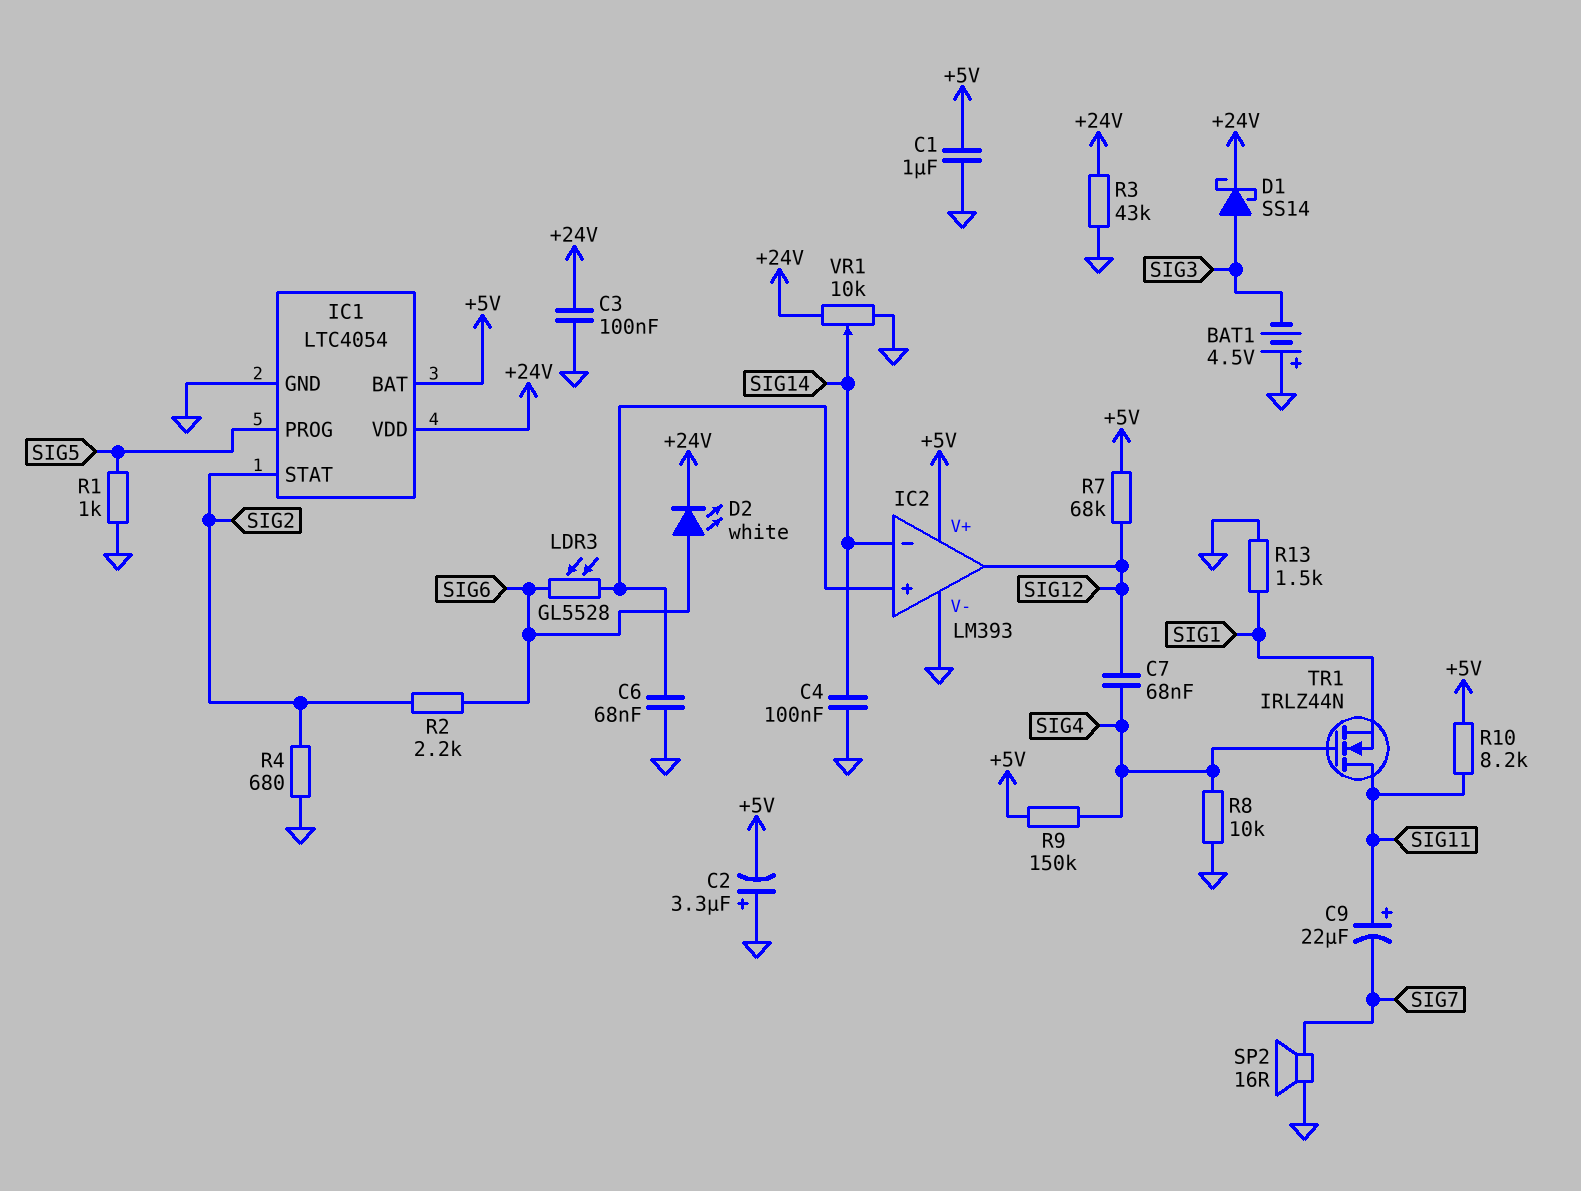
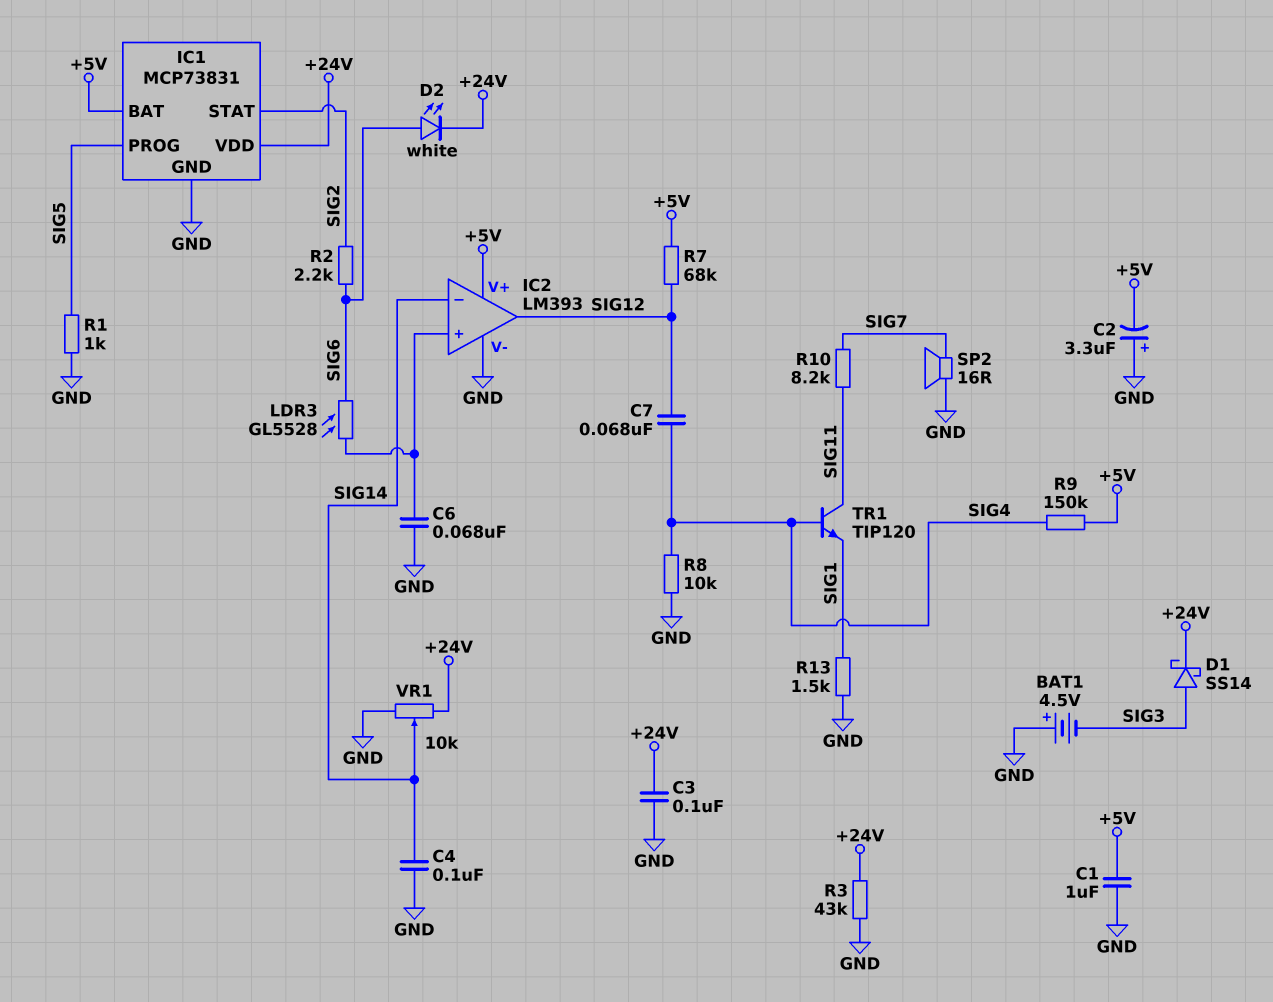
C9: 22uF (plus SIG11, minus SIG7) -> none
IC1: LTC4054 -> MCP73831
R4: 680 (GND, SIG2) -> none
R10: 8.2k (+5V, SIG11) -> 8.2k (SIG7, SIG11)
TR1: NMOS IRLZ44N (G SIG4, D SIG11, S SIG1) -> NPN TIP120 (B SIG4, C SIG11, E SIG1)

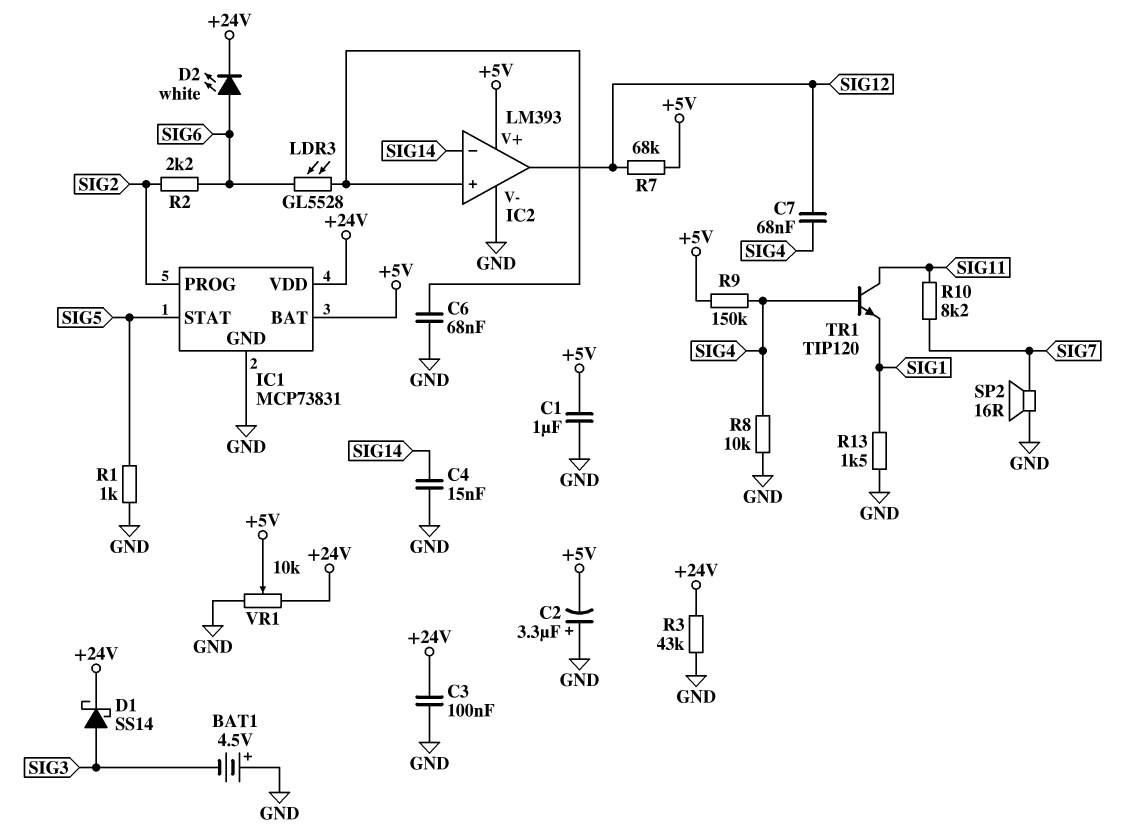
C4: 100nF (GND, SIG14) -> 15nF (GND, SIG14)
IC1 pin PROG: SIG5 -> SIG2
IC1 pin STAT: SIG2 -> SIG5
VR1: 10k (+24V, GND, wiper SIG14) -> 10k (+24V, GND, wiper +5V)

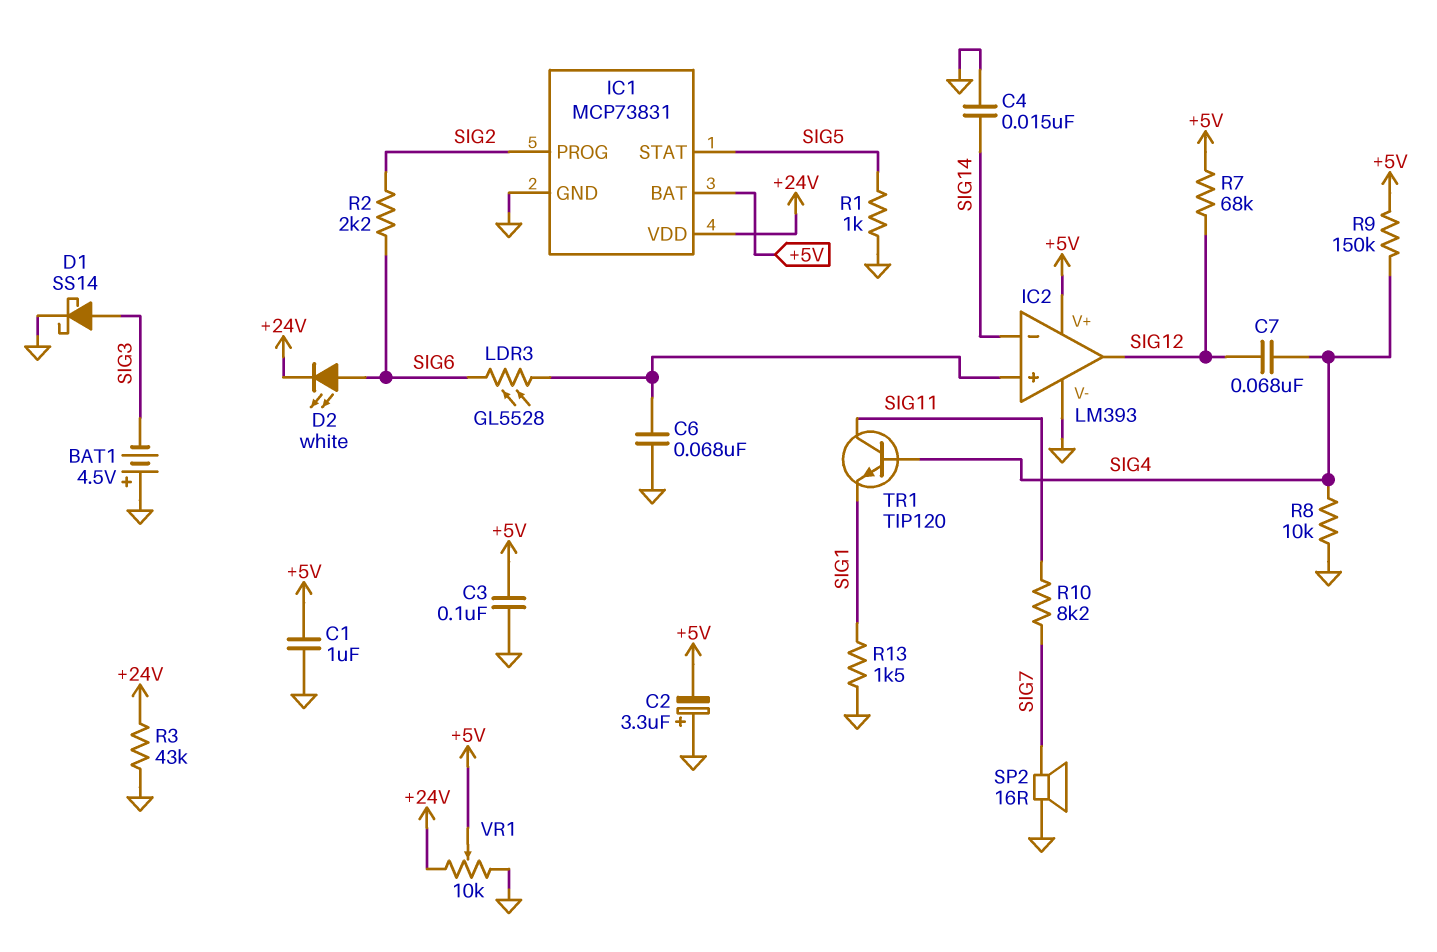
C3: 100nF (+24V, GND) -> 100nF (+5V, GND)
D1: schottky SS14 (A SIG3, K +24V) -> schottky SS14 (A SIG3, K GND)

